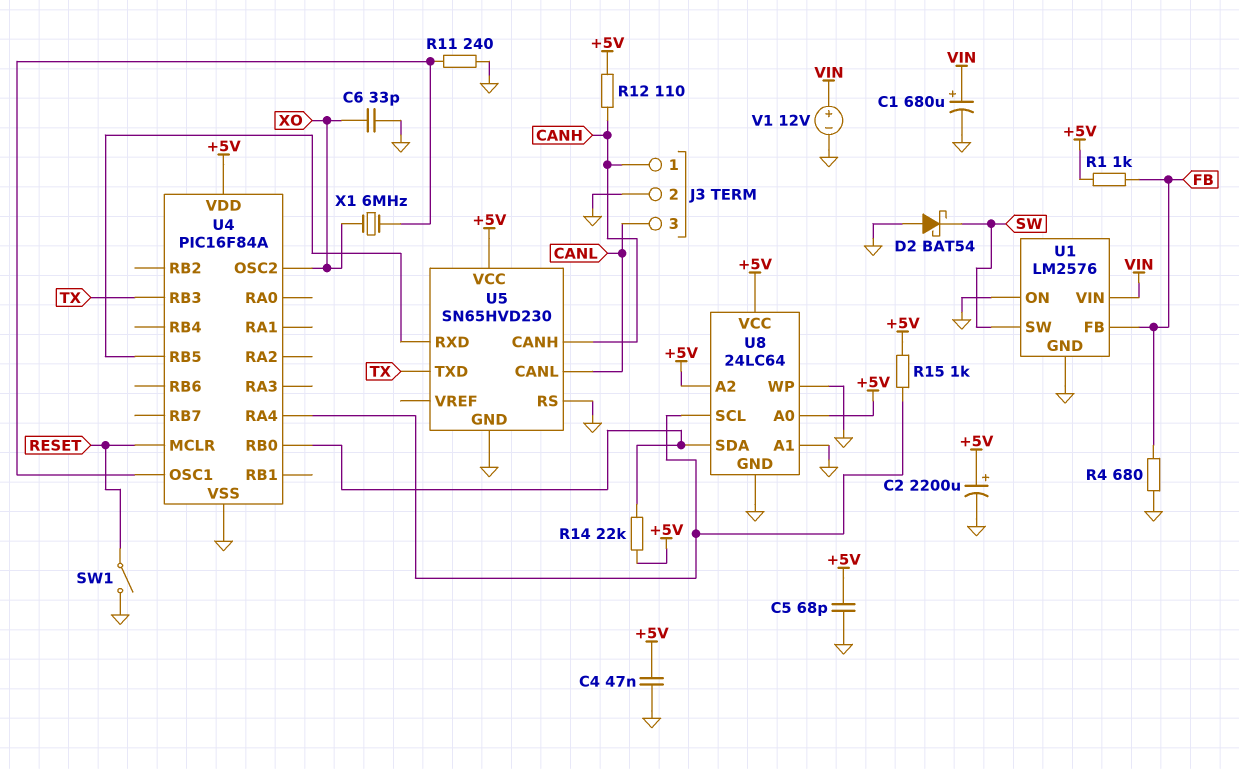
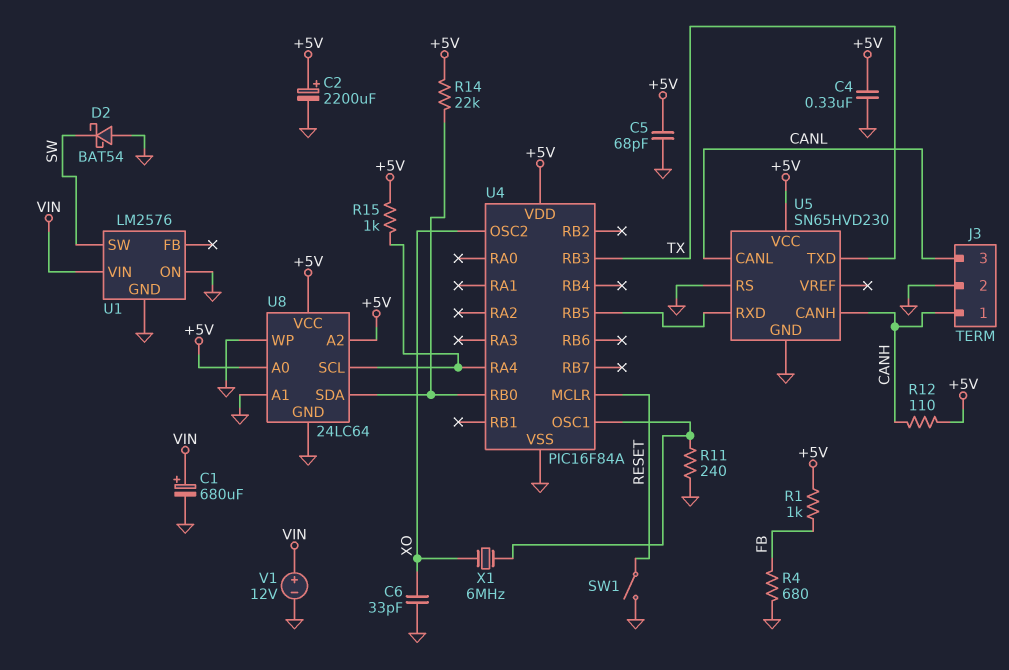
C4: 47nF (+5V, GND) -> 330nF (+5V, GND)
U1 pin FB: FB -> none

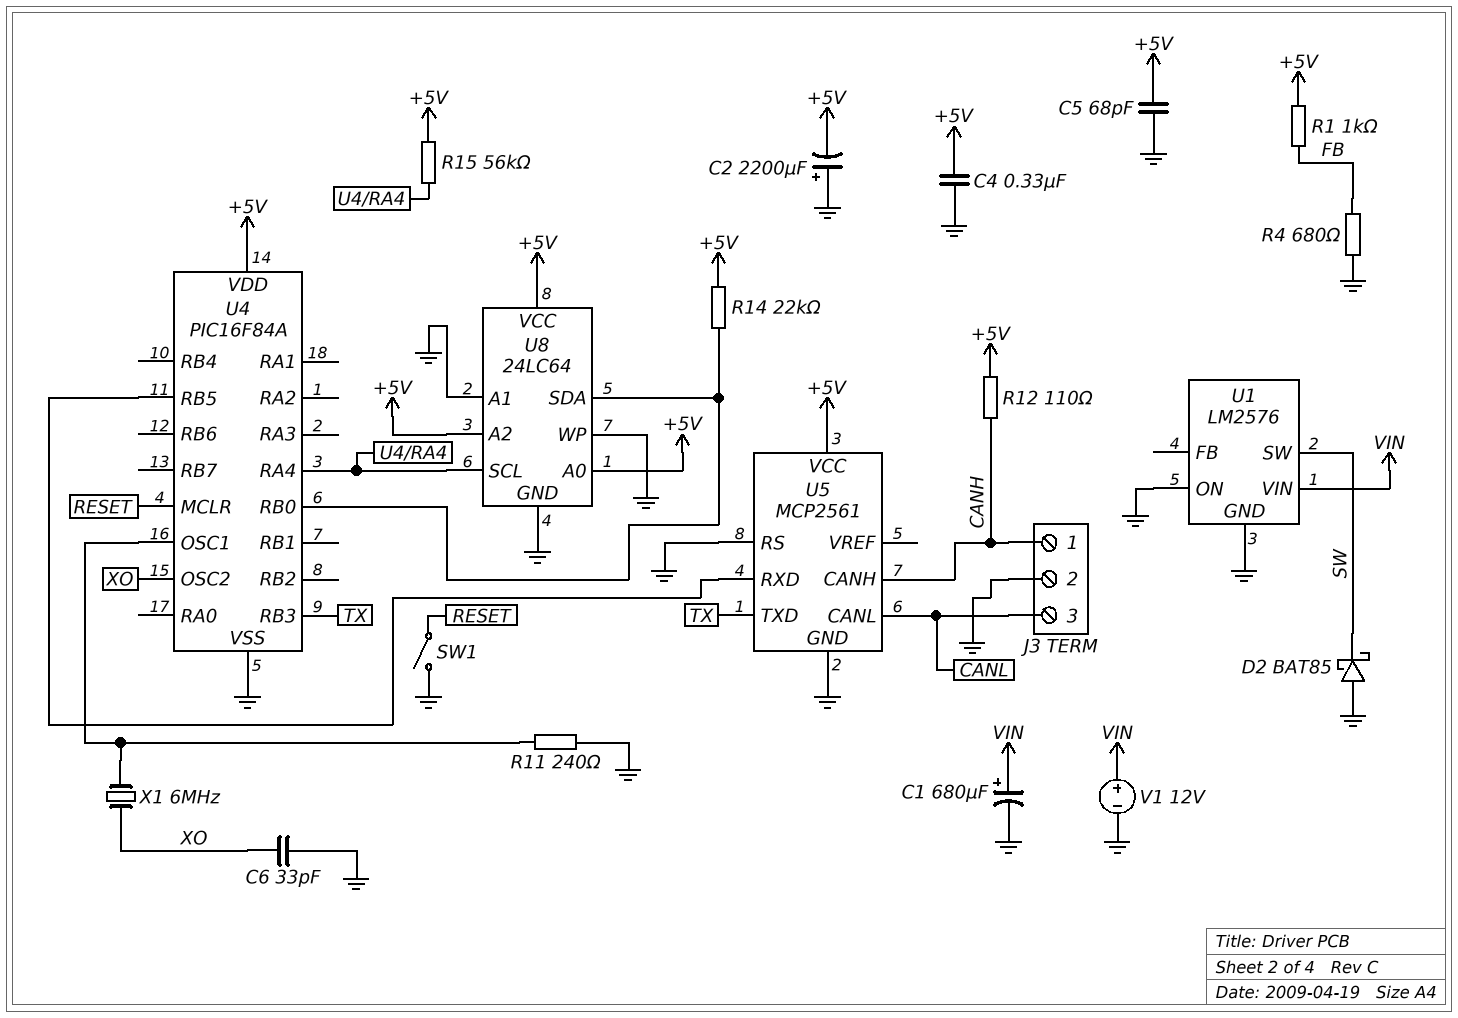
C2: 2200uF (plus +5V, minus GND) -> 2200uF (plus GND, minus +5V)
D2: schottky BAT54 (A GND, K SW) -> schottky BAT85 (A GND, K SW)
R15: 1k (+5V, U4/RA4) -> 56k (+5V, U4/RA4)
U5: SN65HVD230 -> MCP2561

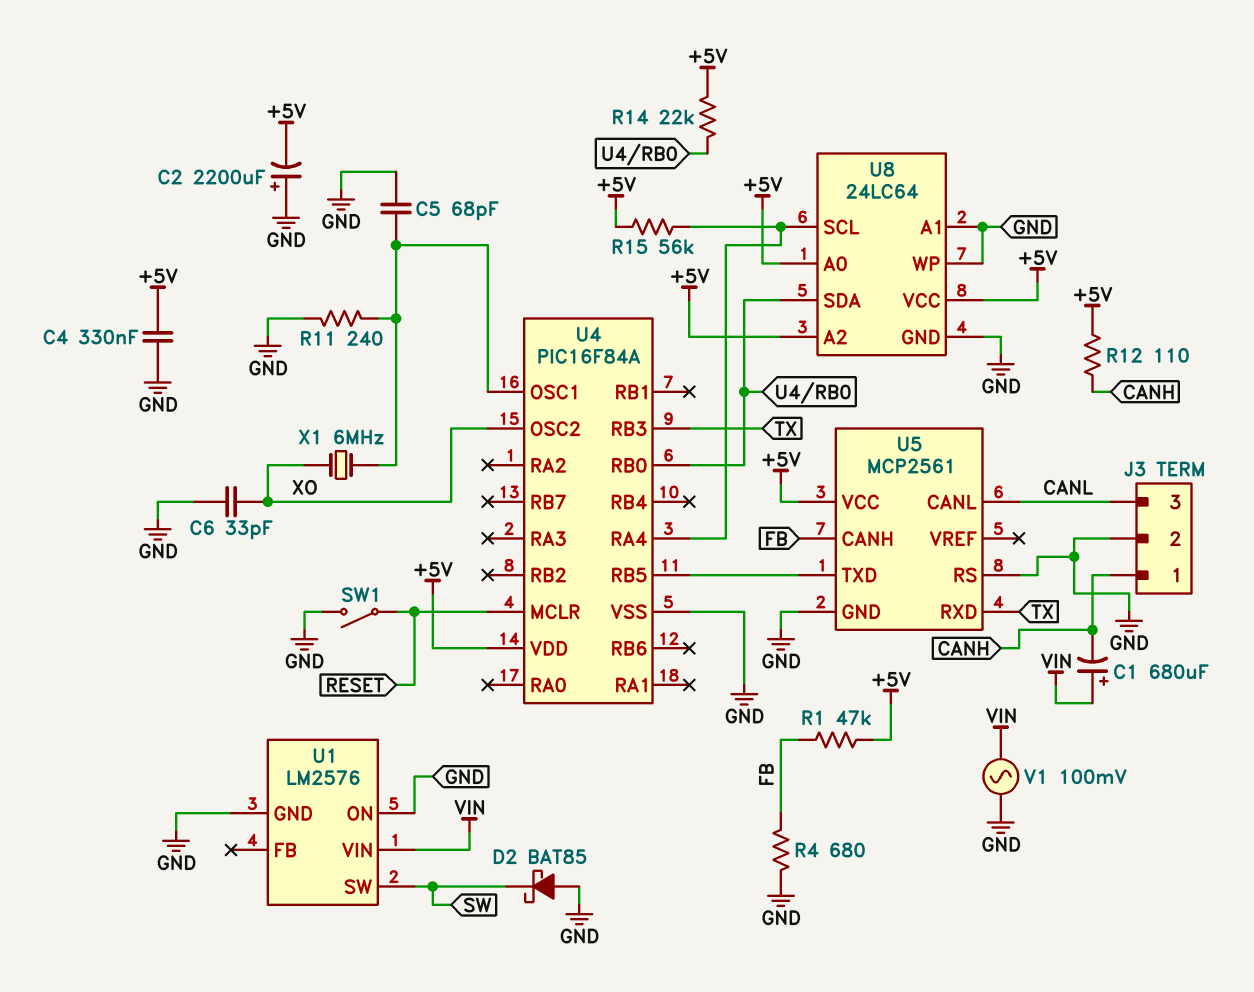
C1: 680uF (plus VIN, minus GND) -> 680uF (plus VIN, minus CANH)
C5: 68pF (+5V, GND) -> 68pF (GND, U4/OSC1)
R1: 1k (+5V, FB) -> 47k (+5V, FB)
U5 pin CANH: CANH -> FB
U5 pin RXD: U4/RB5 -> TX
U5 pin TXD: TX -> U4/RB5
V1: 12V (plus VIN, minus GND) -> AC 100mV (GND, VIN)

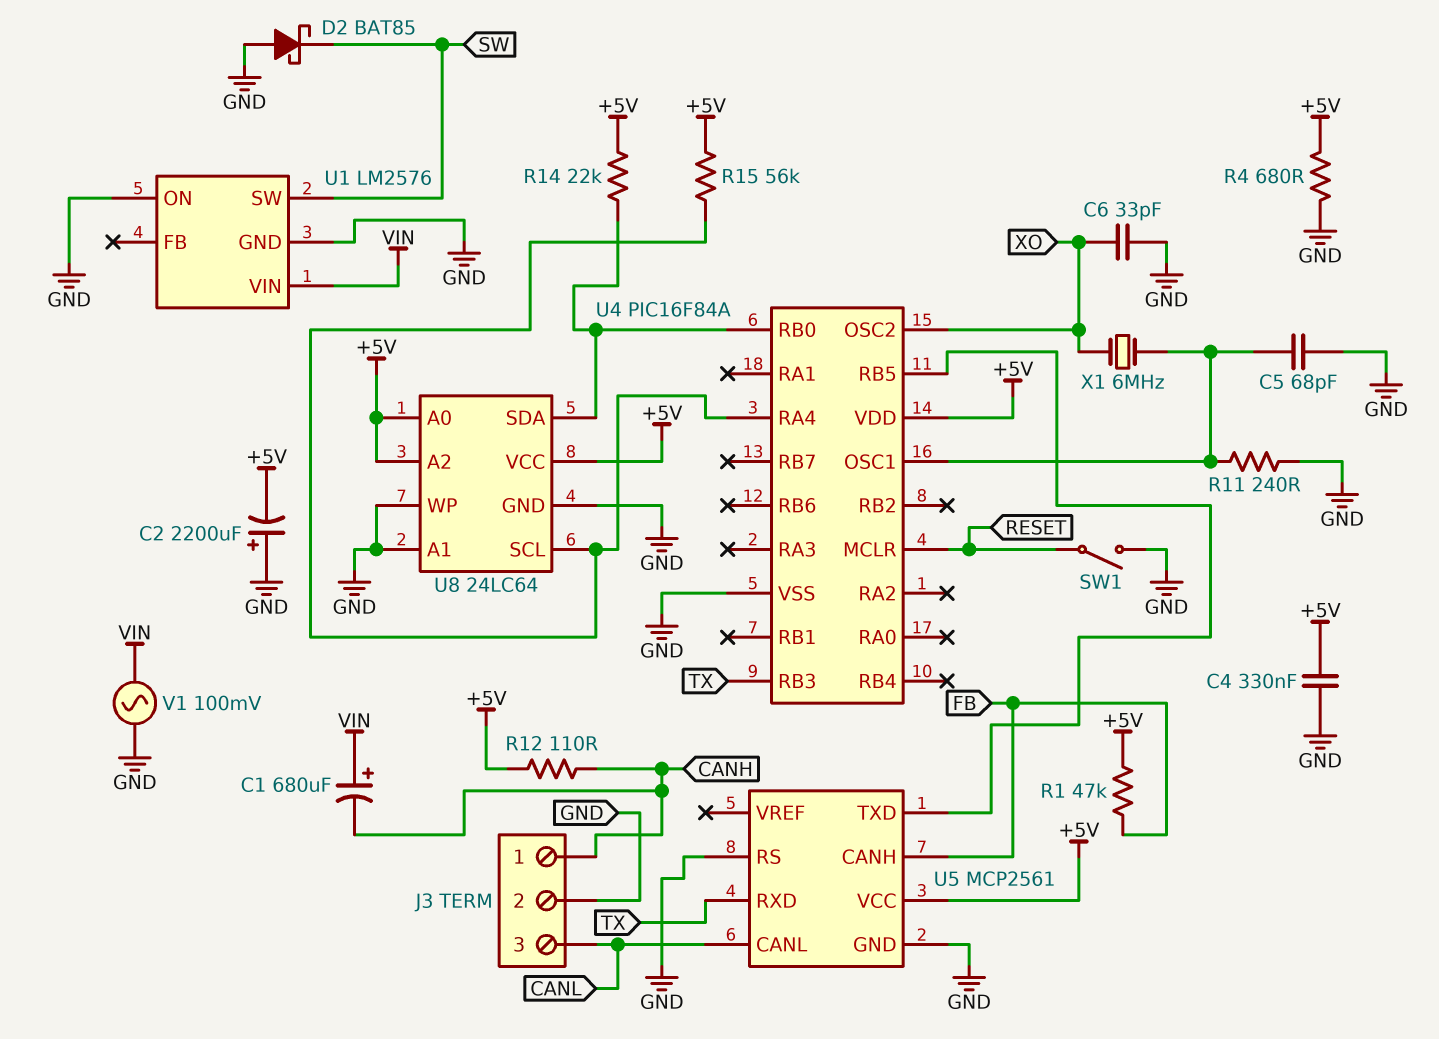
R4: 680 (FB, GND) -> 680 (+5V, GND)

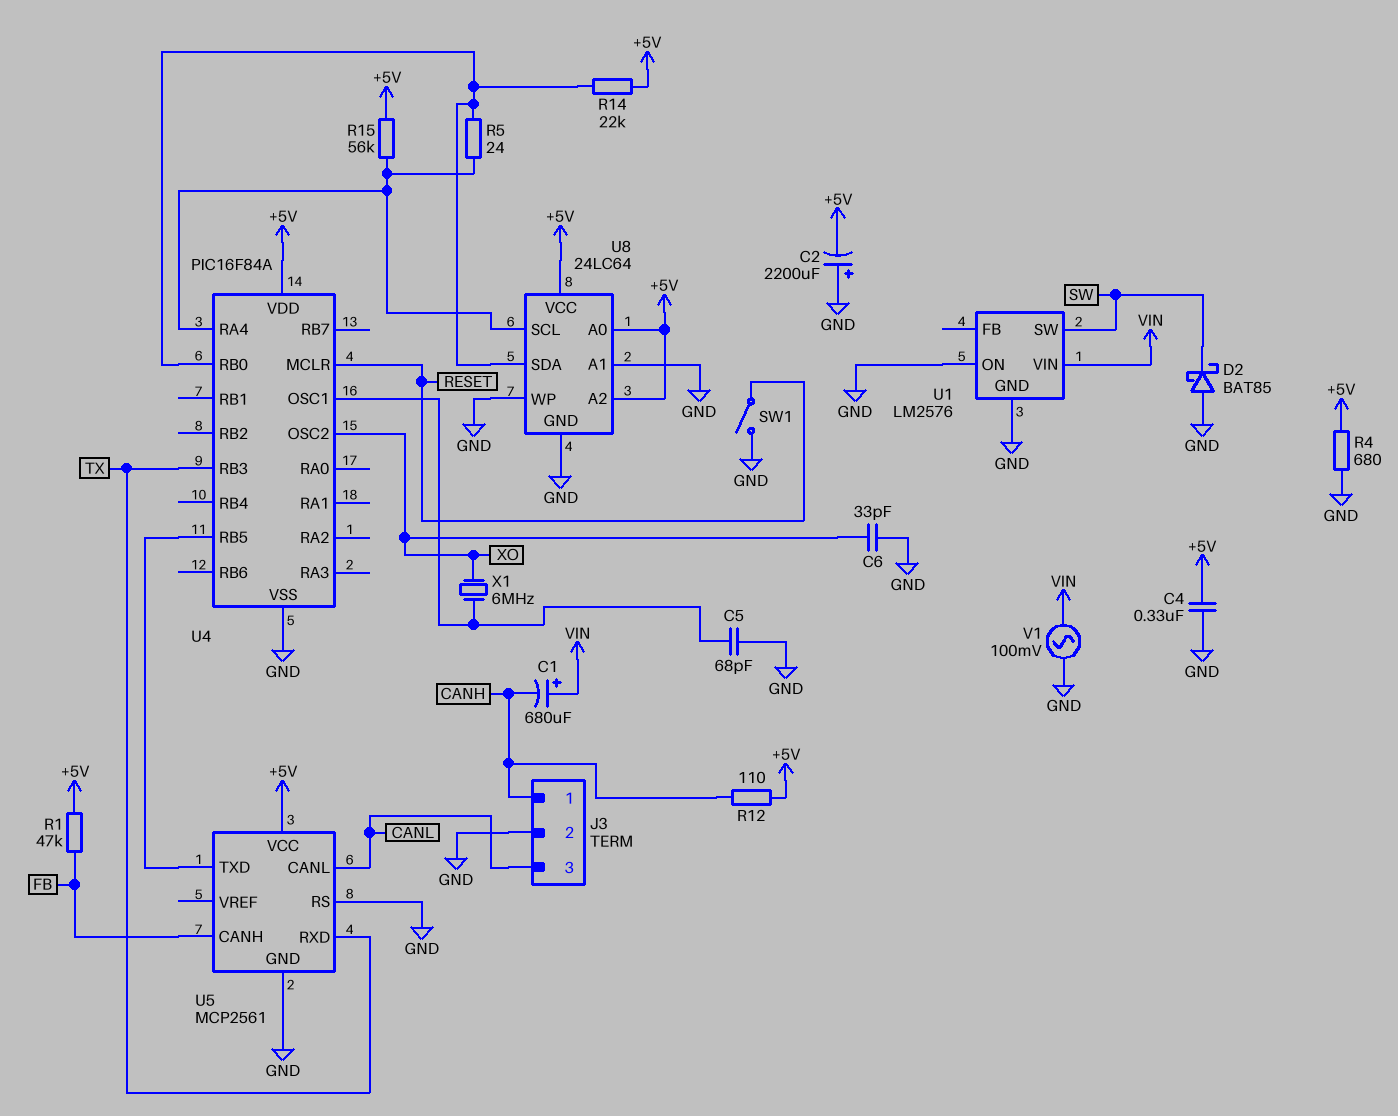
R5: none -> 24 (U4/RA4, U4/RB0)
R11: 240 (GND, U4/OSC1) -> none

